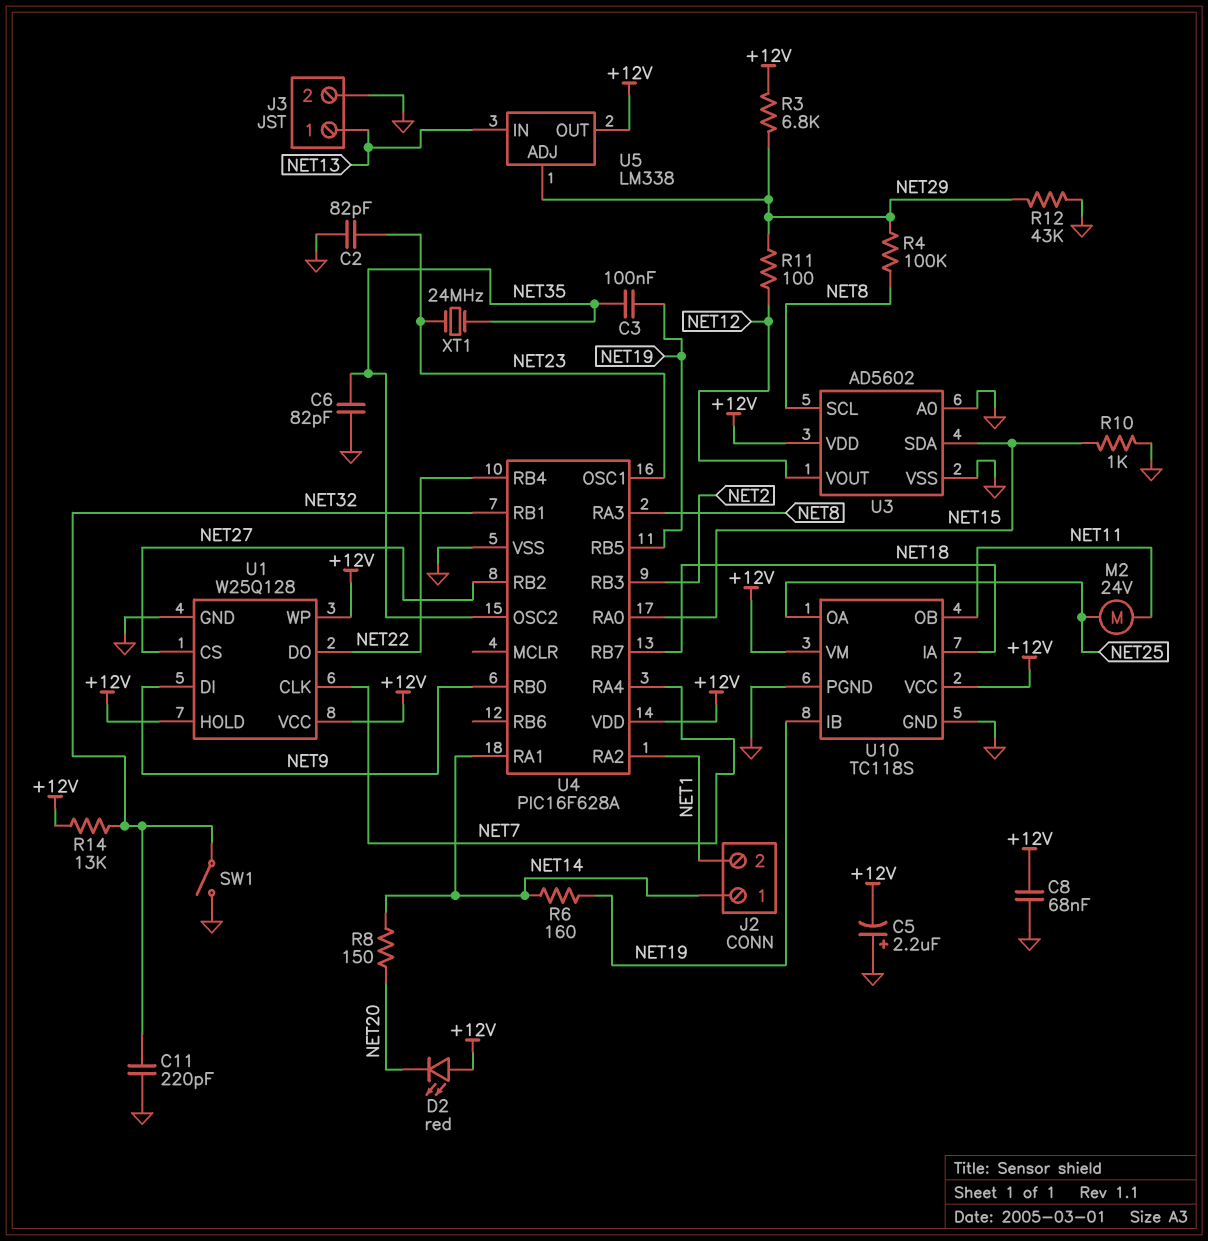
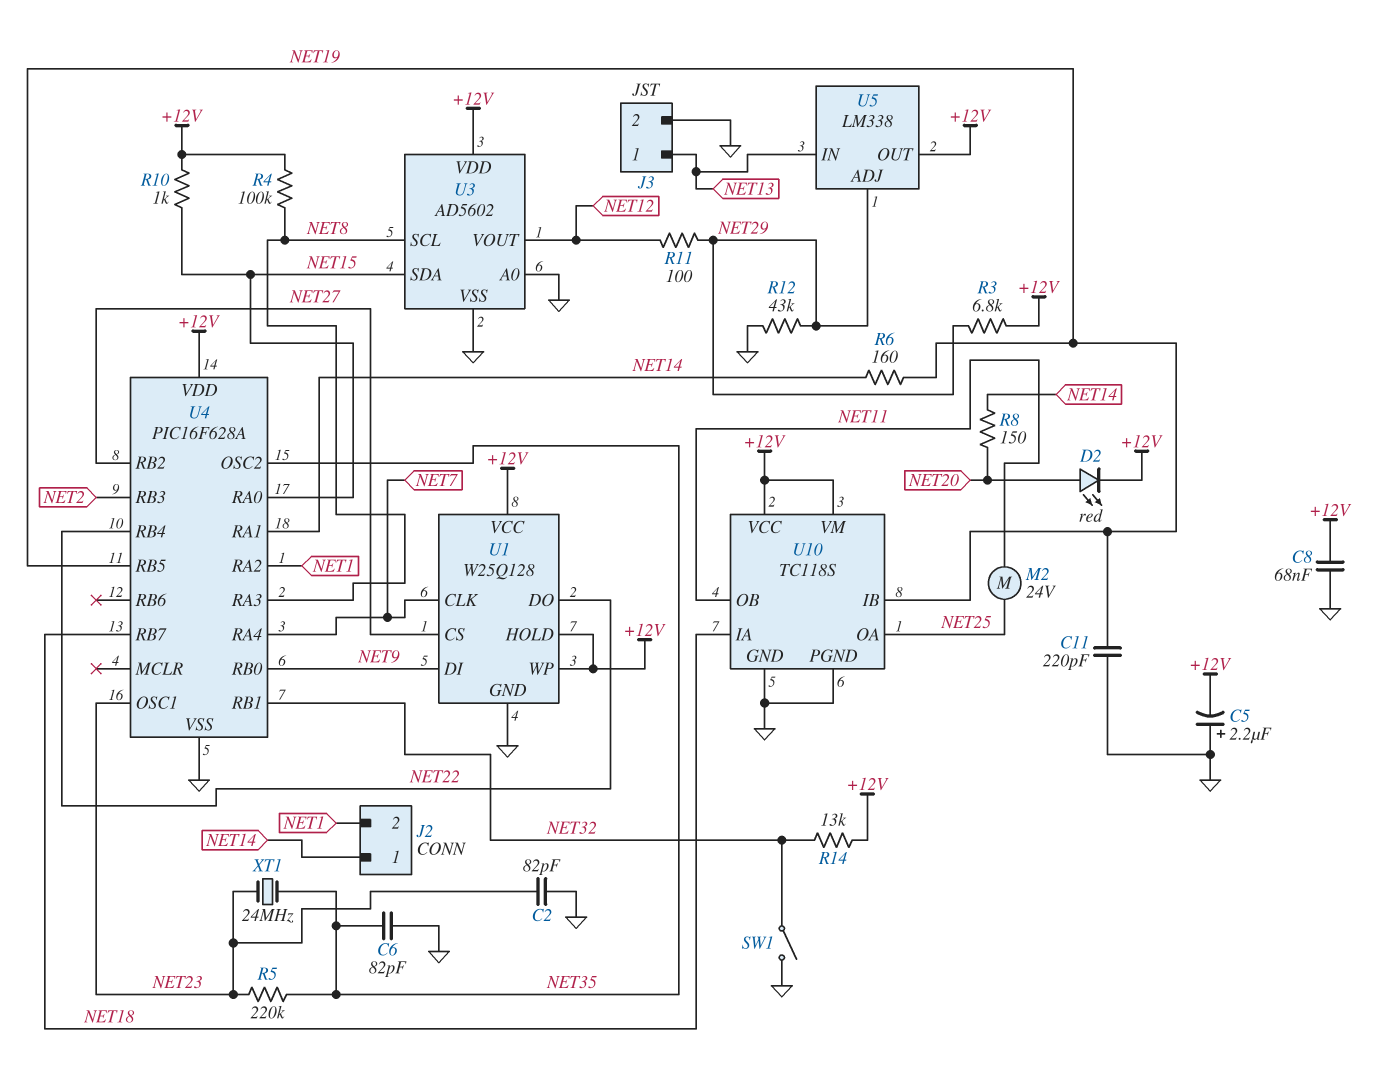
C3: 100nF (NET19, NET35) -> none
C11: 220pF (GND, NET32) -> 220pF (GND, NET19)
D2: LED red (A +12V, K NET20) -> LED red (A NET20, K +12V)
R4: 100k (NET8, NET29) -> 100k (+12V, NET8)
R5: none -> 220k (NET23, NET35)
R10: 1k (GND, NET15) -> 1k (+12V, NET15)

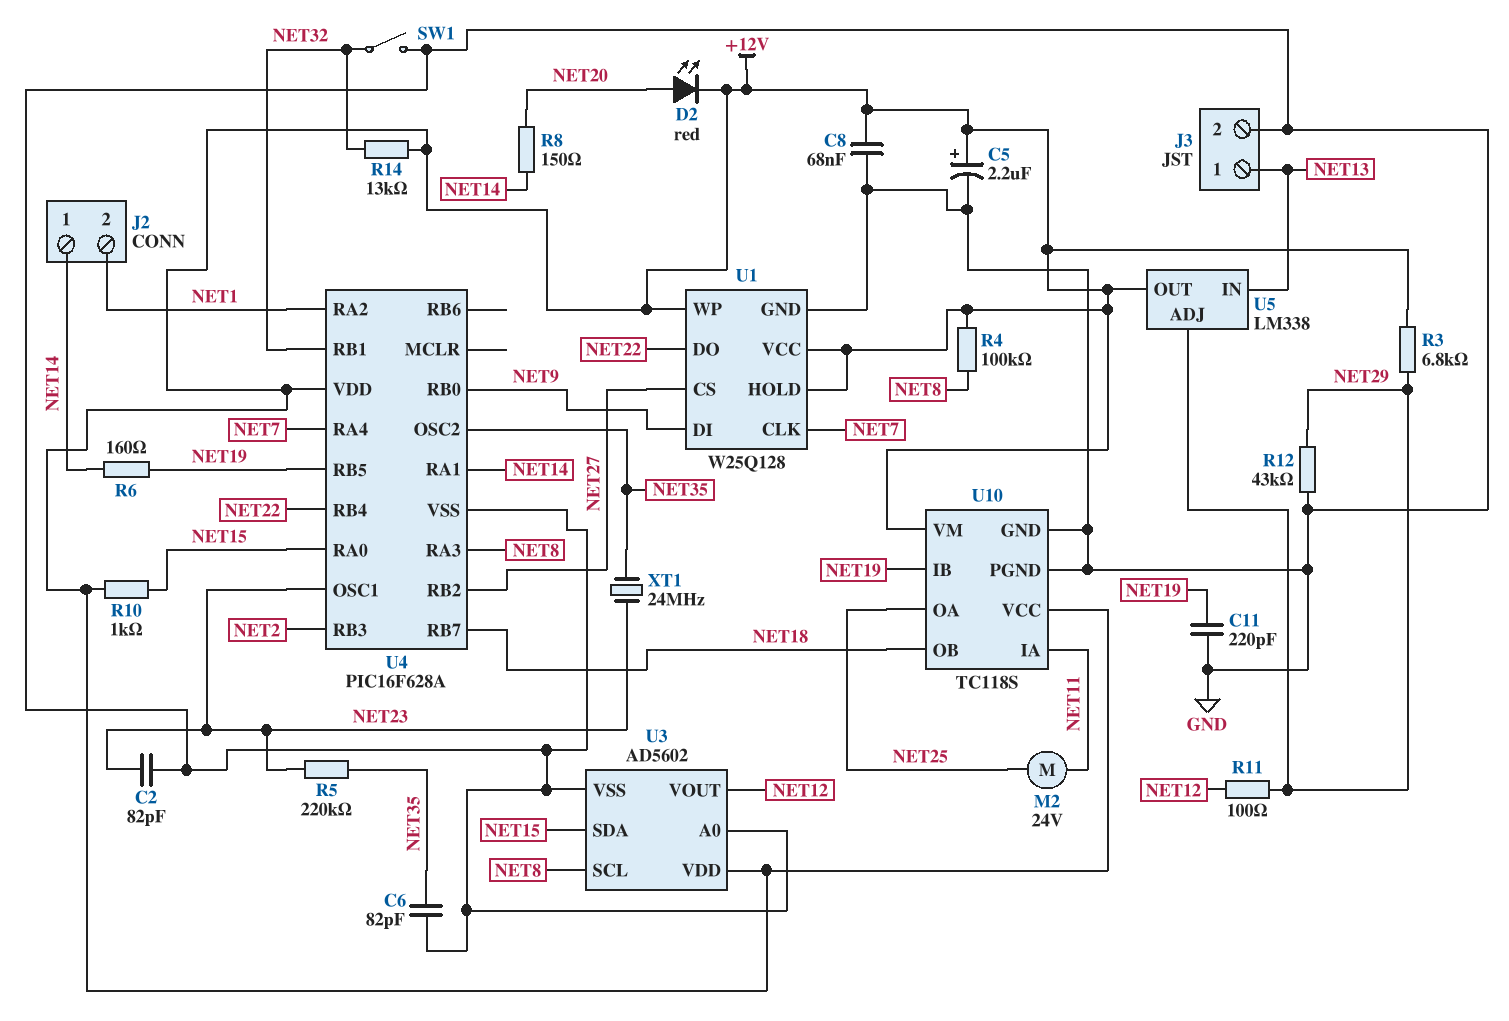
C5: 2.2uF (plus GND, minus +12V) -> 2.2uF (plus +12V, minus GND)
U10 pin IA: NET18 -> NET11
U10 pin OB: NET11 -> NET18

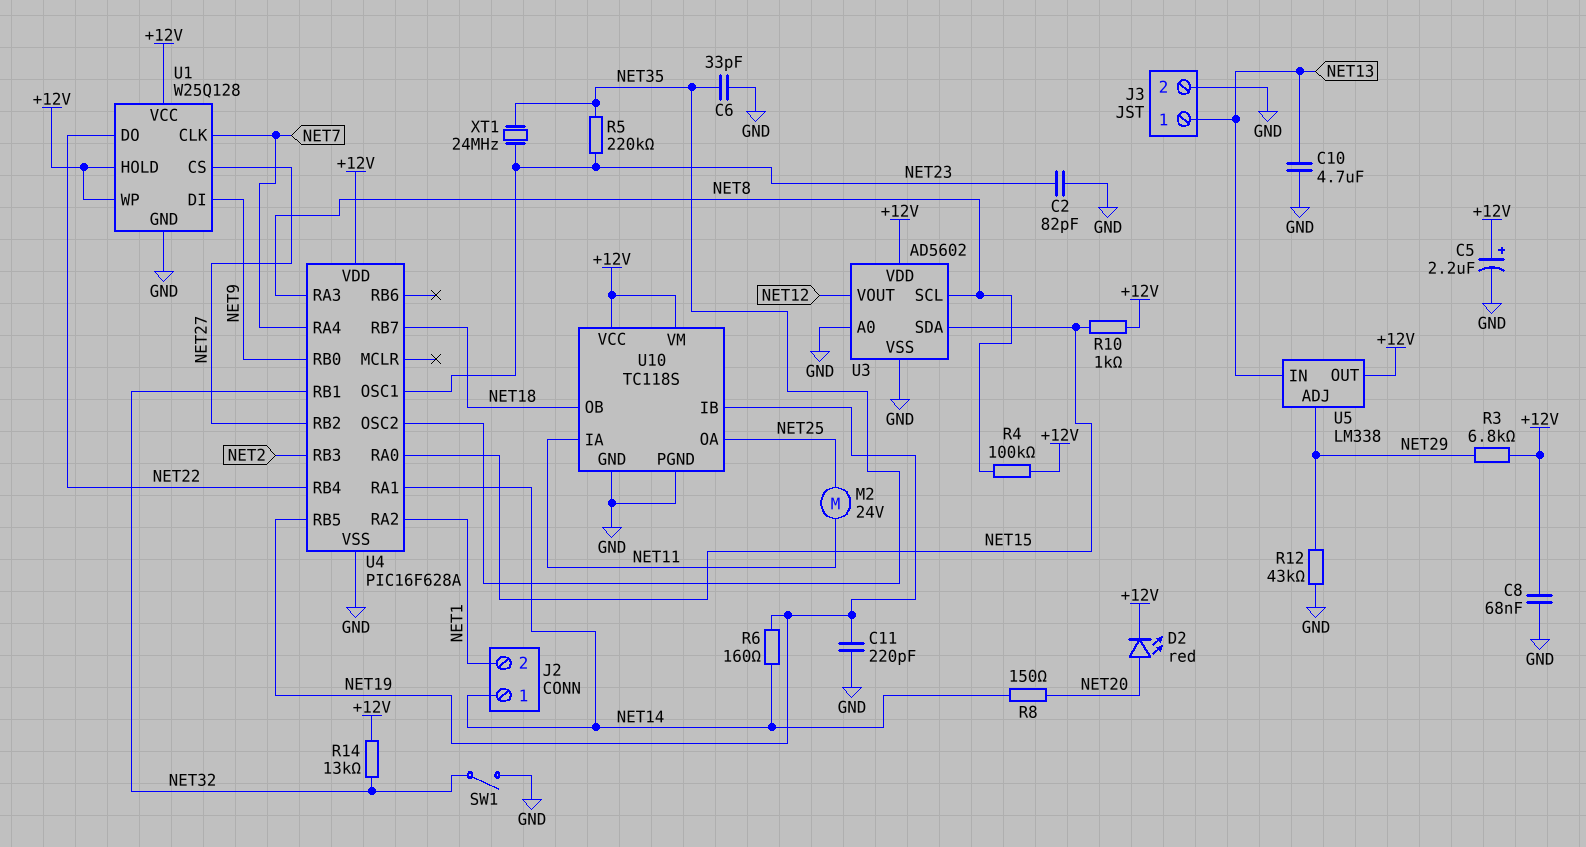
C6: 82pF (GND, NET35) -> 33pF (GND, NET35)
C10: none -> 4.7uF (GND, NET13)
R11: 100 (NET12, NET29) -> none

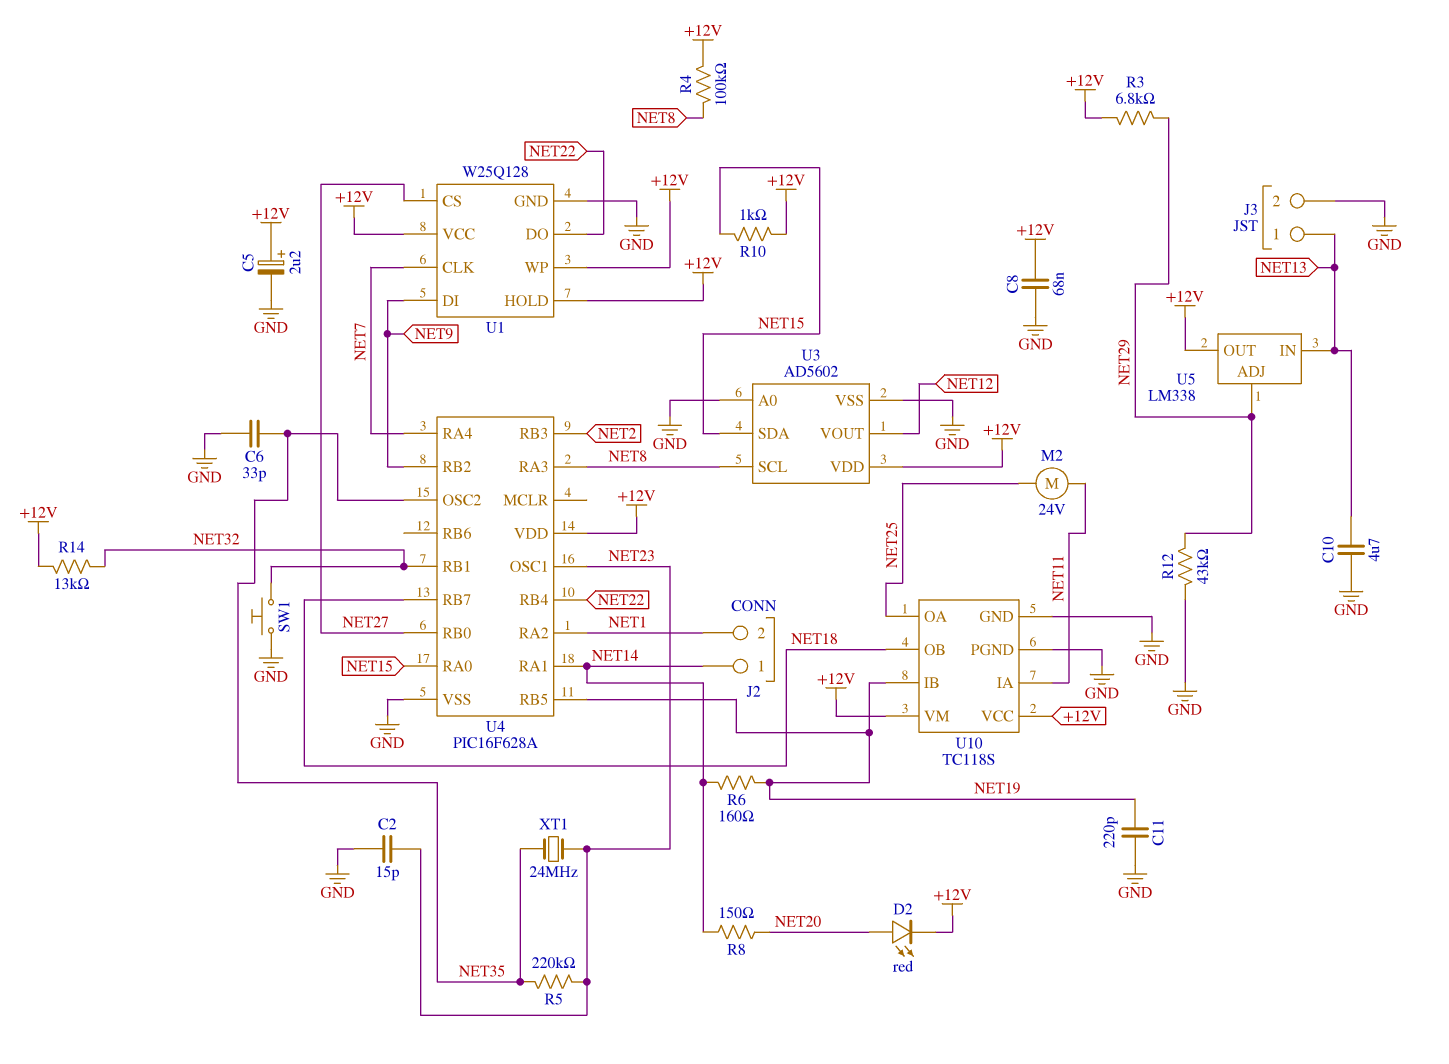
C2: 82pF (GND, NET23) -> 15pF (GND, NET23)
SW1: switch (GND, NET32) -> button (GND, NET32)
U4 pin RB0: NET9 -> NET27
U4 pin RB2: NET27 -> NET9

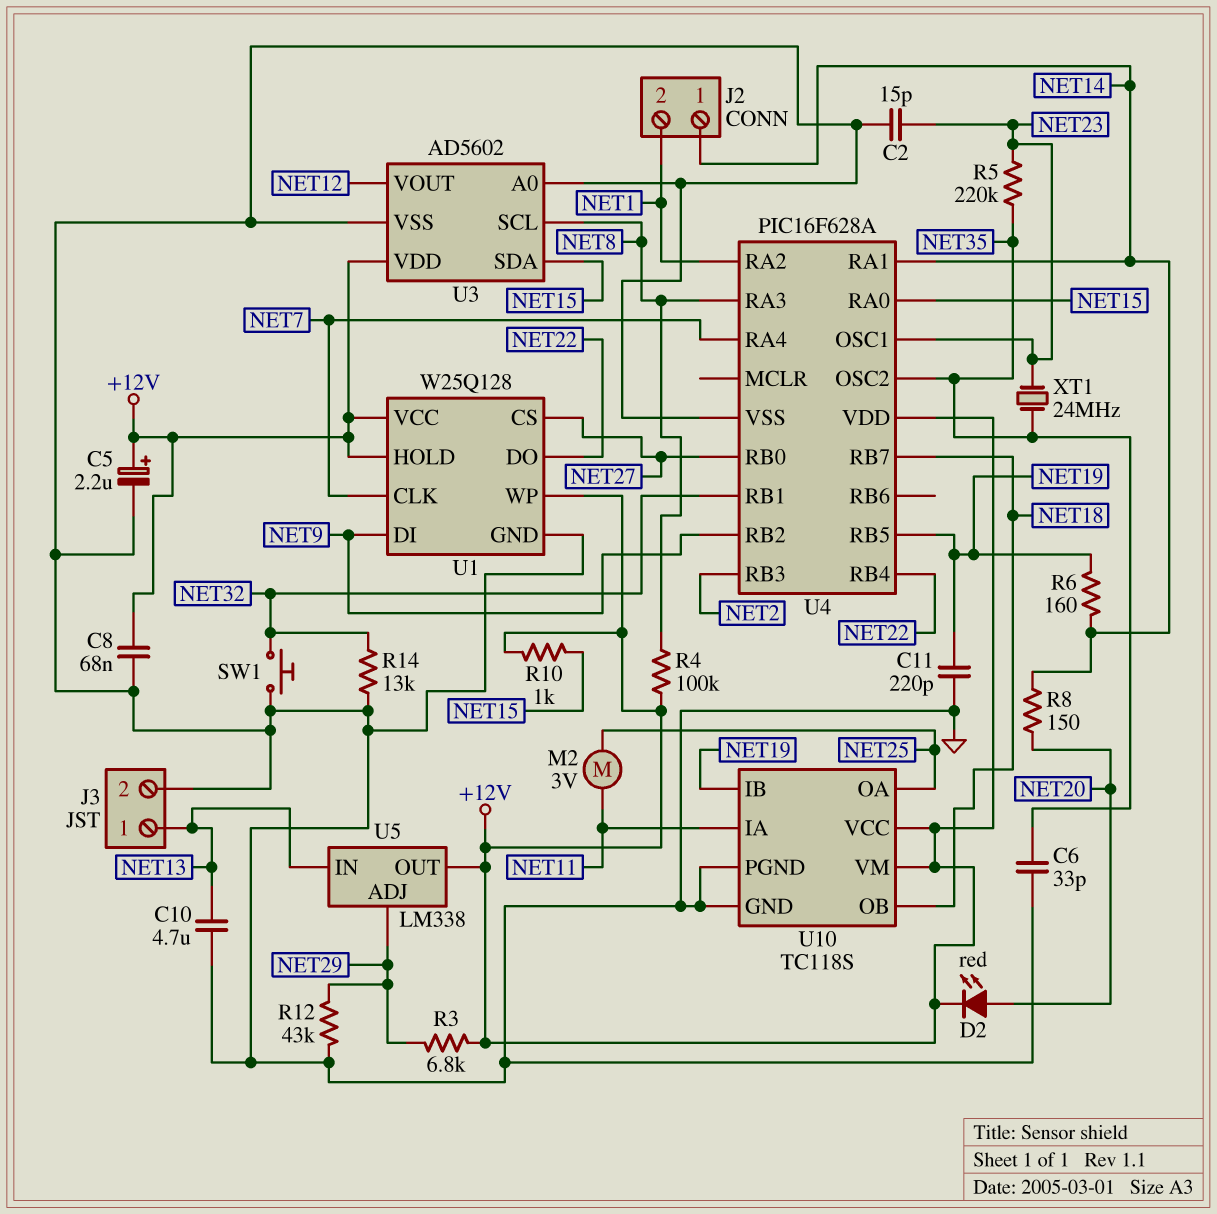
M2: motor 24V (NET11, NET25) -> motor 3V (NET11, NET25)
R14: 13k (+12V, NET32) -> 13k (GND, NET32)

